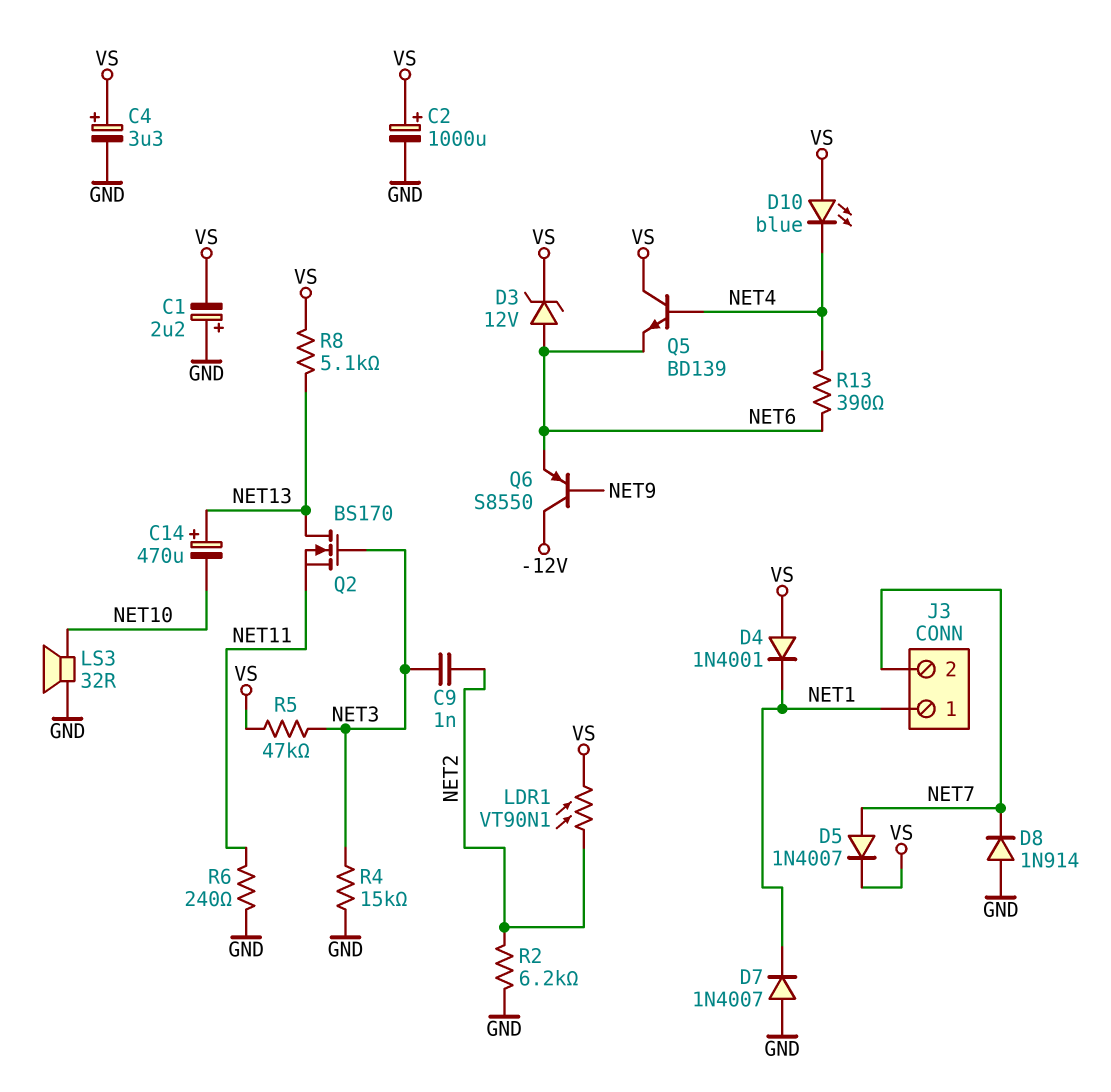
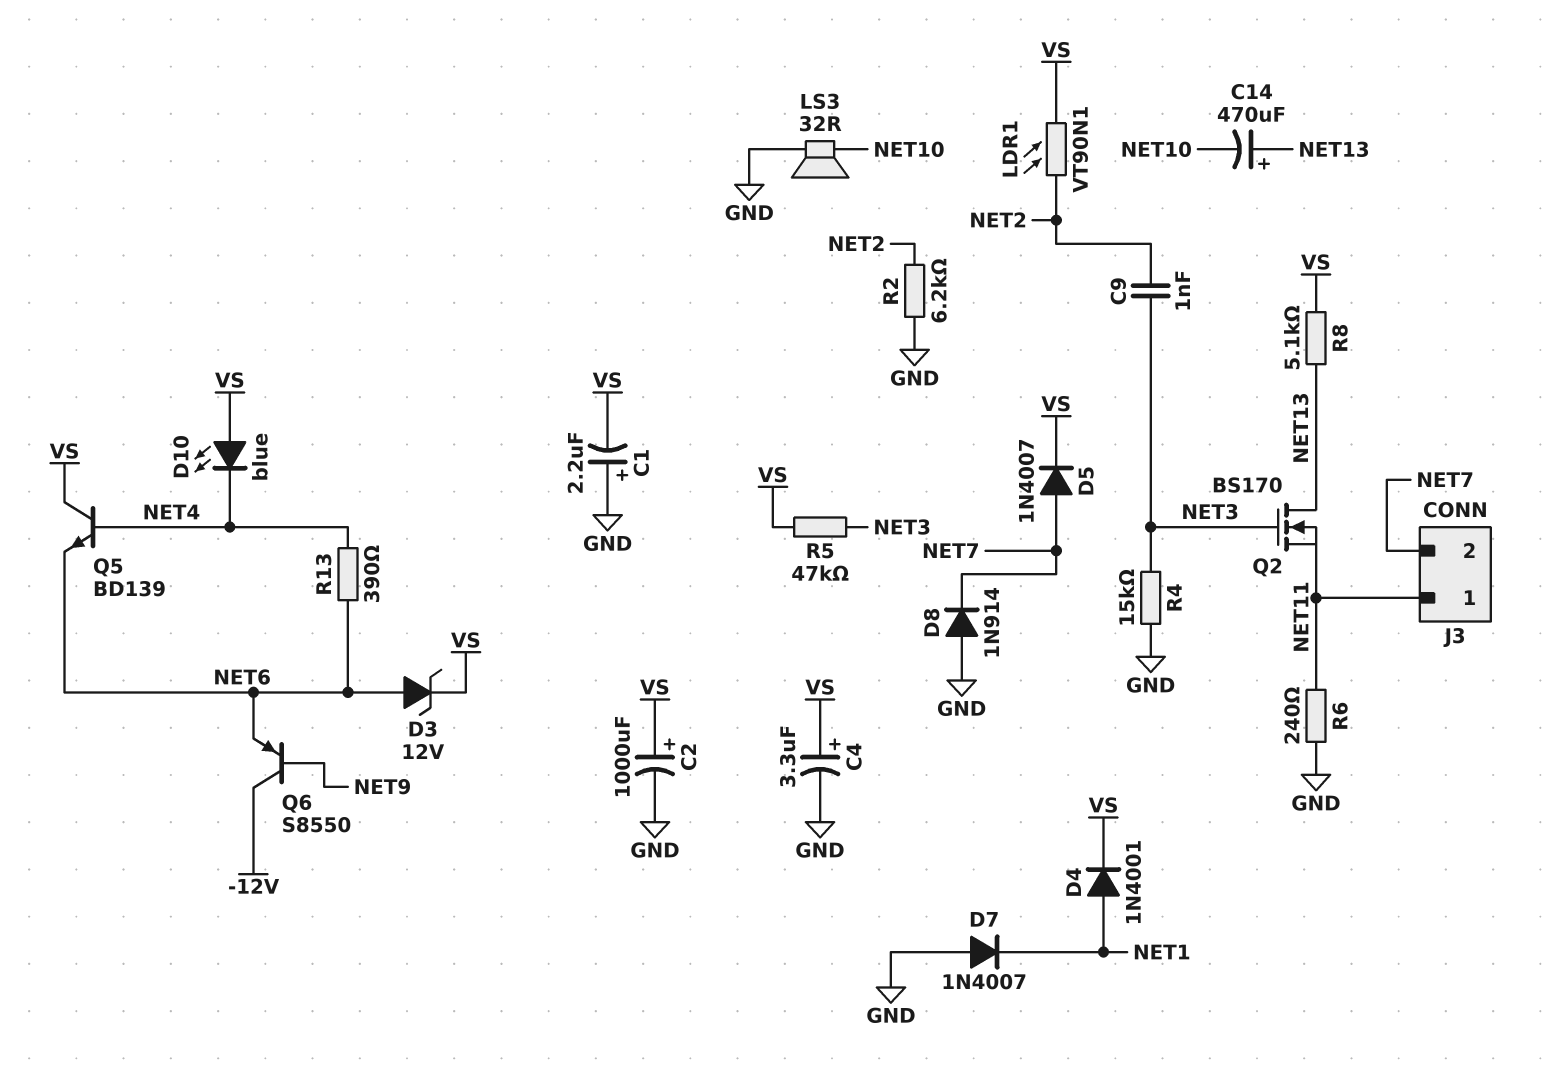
D4: diode 1N4001 (A VS, K NET1) -> diode 1N4001 (A NET1, K VS)
J3 pin 1: NET1 -> NET11

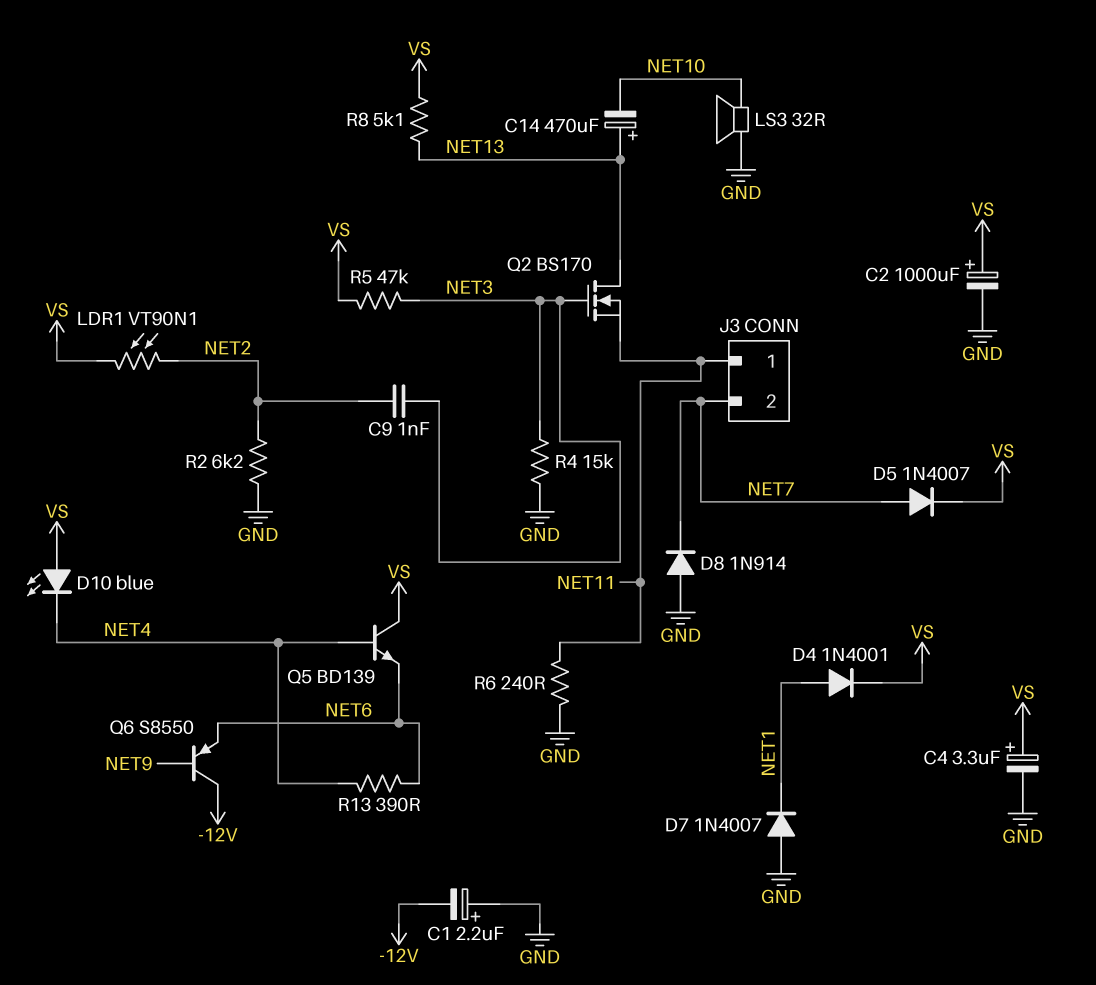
C1: 2.2uF (plus GND, minus VS) -> 2.2uF (plus GND, minus -12V)
D3: zener 12V (A NET6, K VS) -> none

